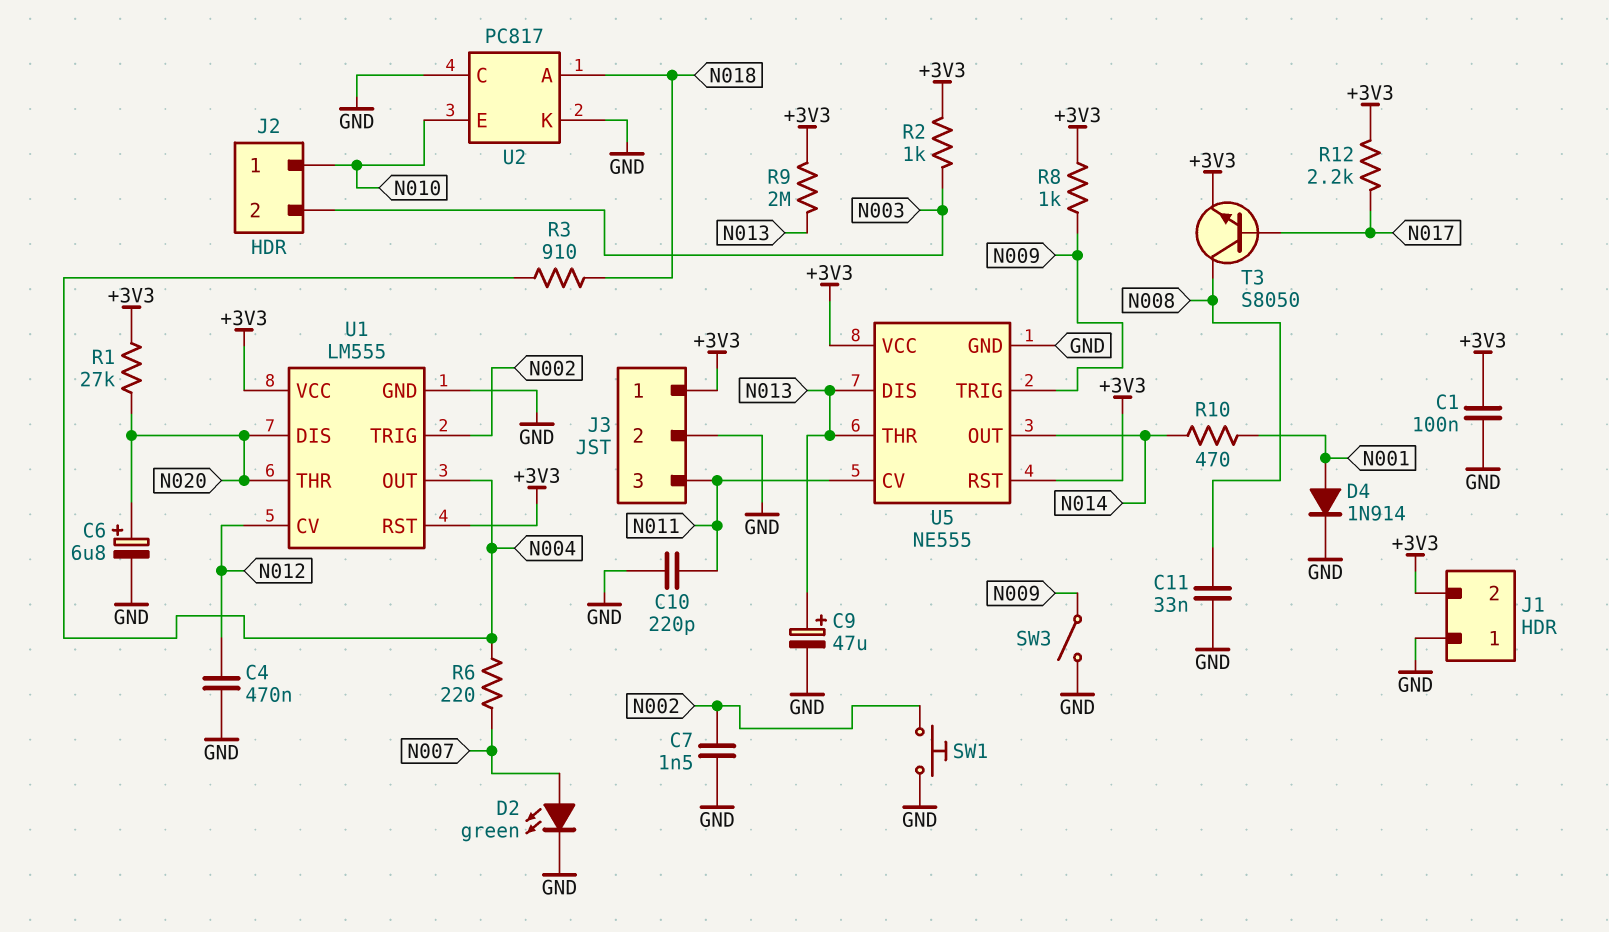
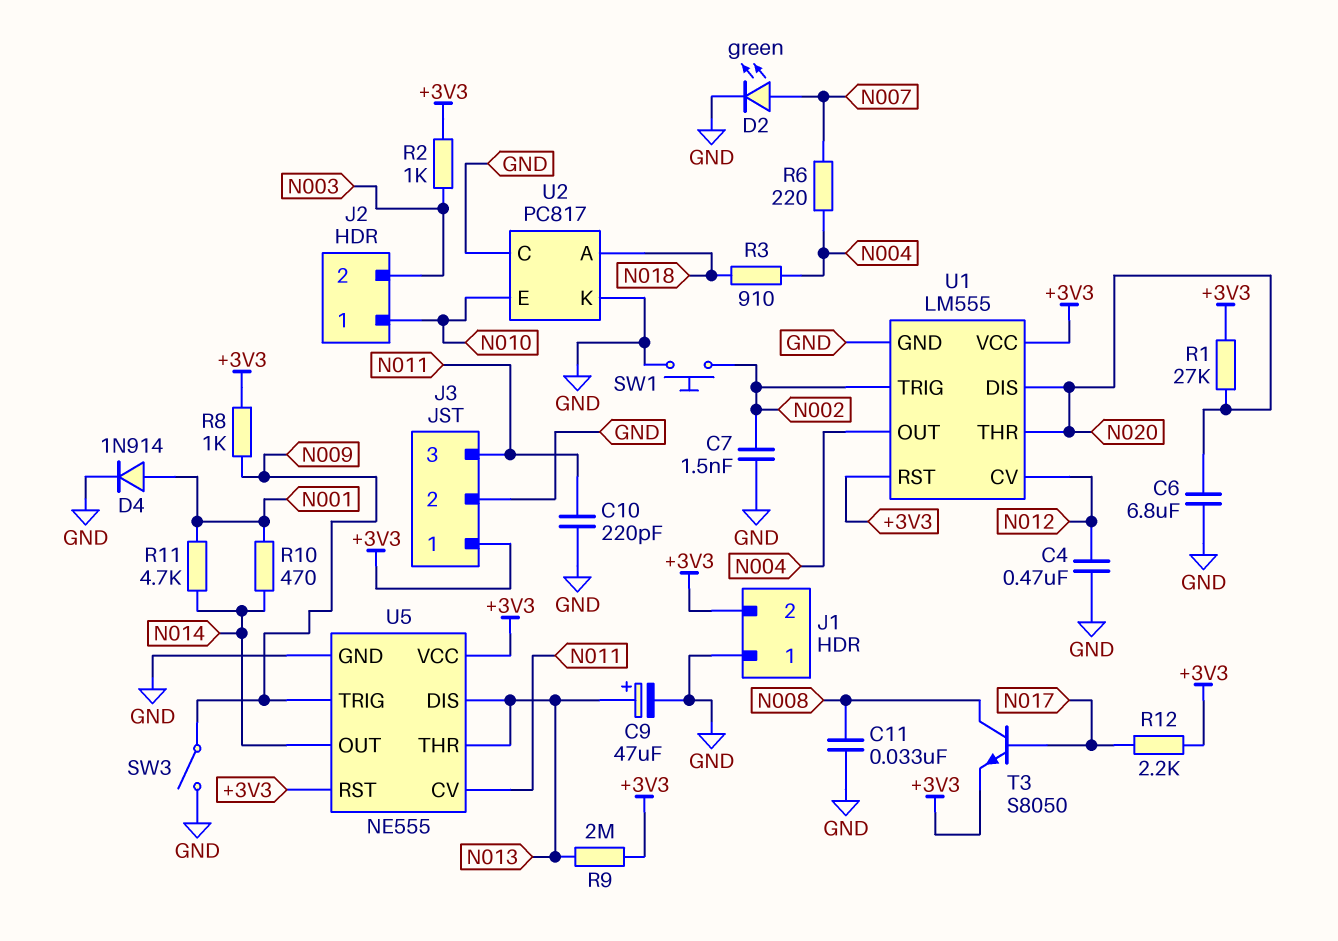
C1: 100nF (+3V3, GND) -> none
C6: 6.8uF (plus N020, minus GND) -> 6.8uF (GND, N020)
R11: none -> 4.7k (N001, N014)

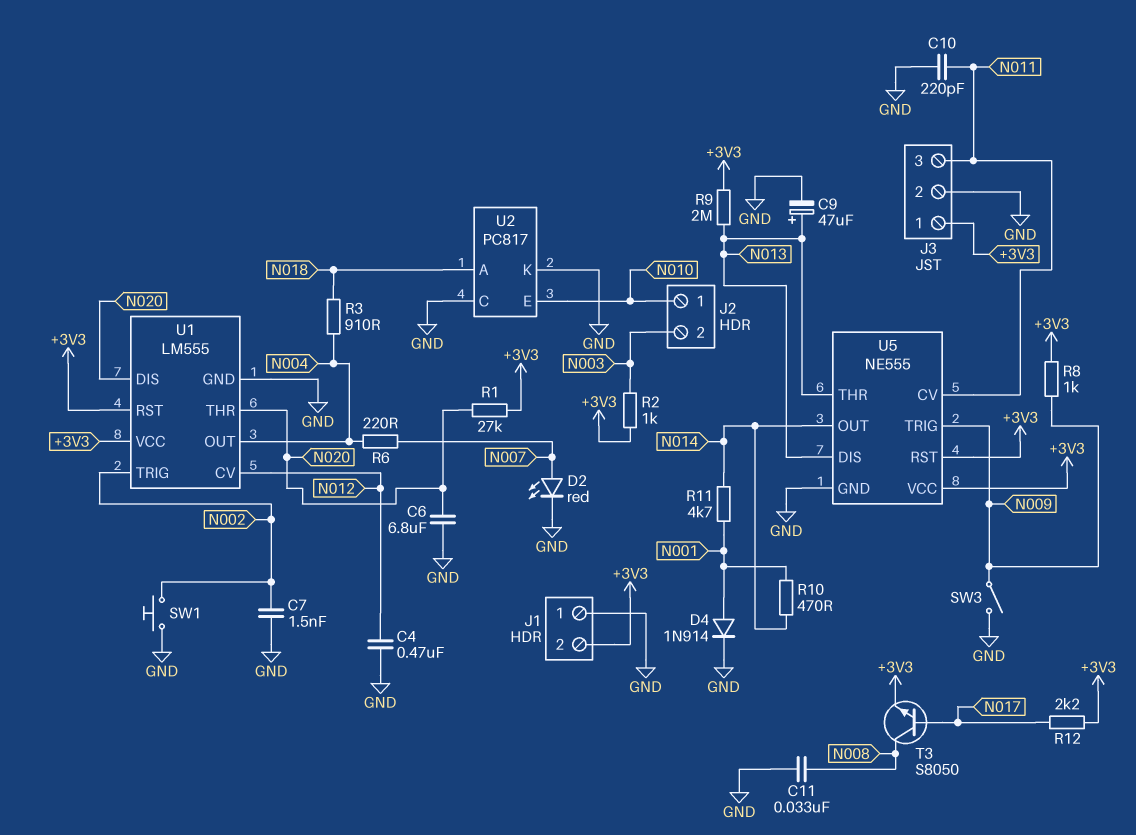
D2: LED green (A N007, K GND) -> LED red (A N007, K GND)

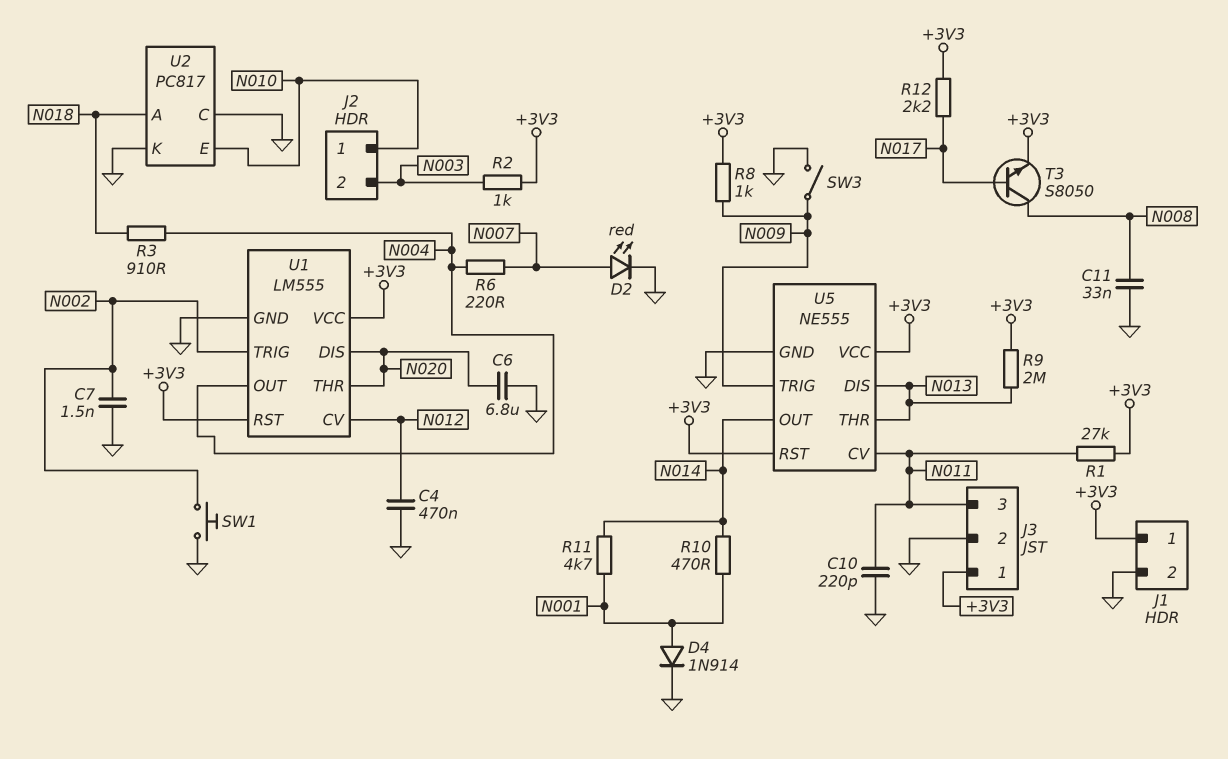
C9: 47uF (plus N013, minus GND) -> none
J1 pin 1: GND -> +3V3
J1 pin 2: +3V3 -> GND
R1: 27k (+3V3, N020) -> 27k (+3V3, N011)

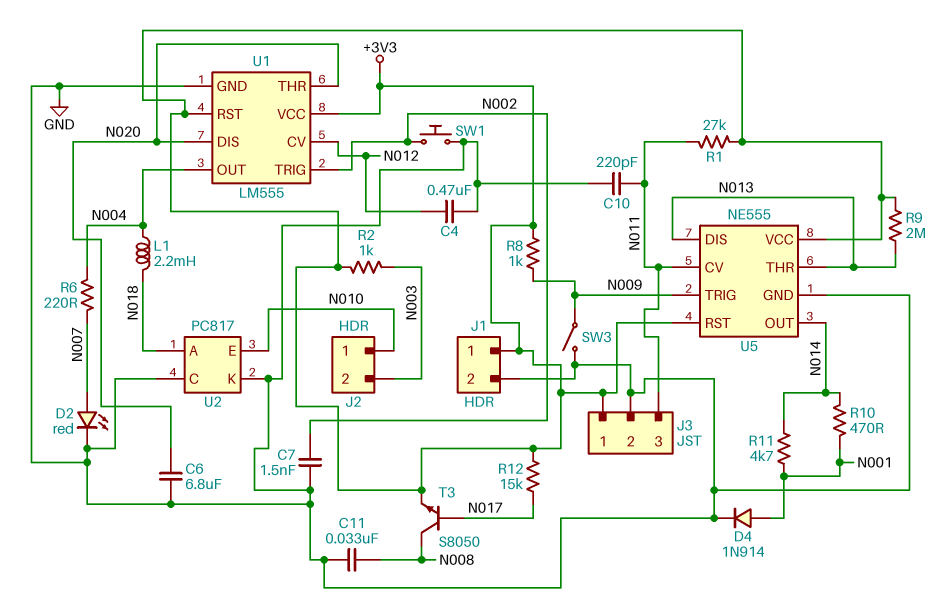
L1: none -> 2.2mH (N004, N018)
R3: 910 (N004, N018) -> none
R12: 2.2k (+3V3, N017) -> 15k (+3V3, N017)

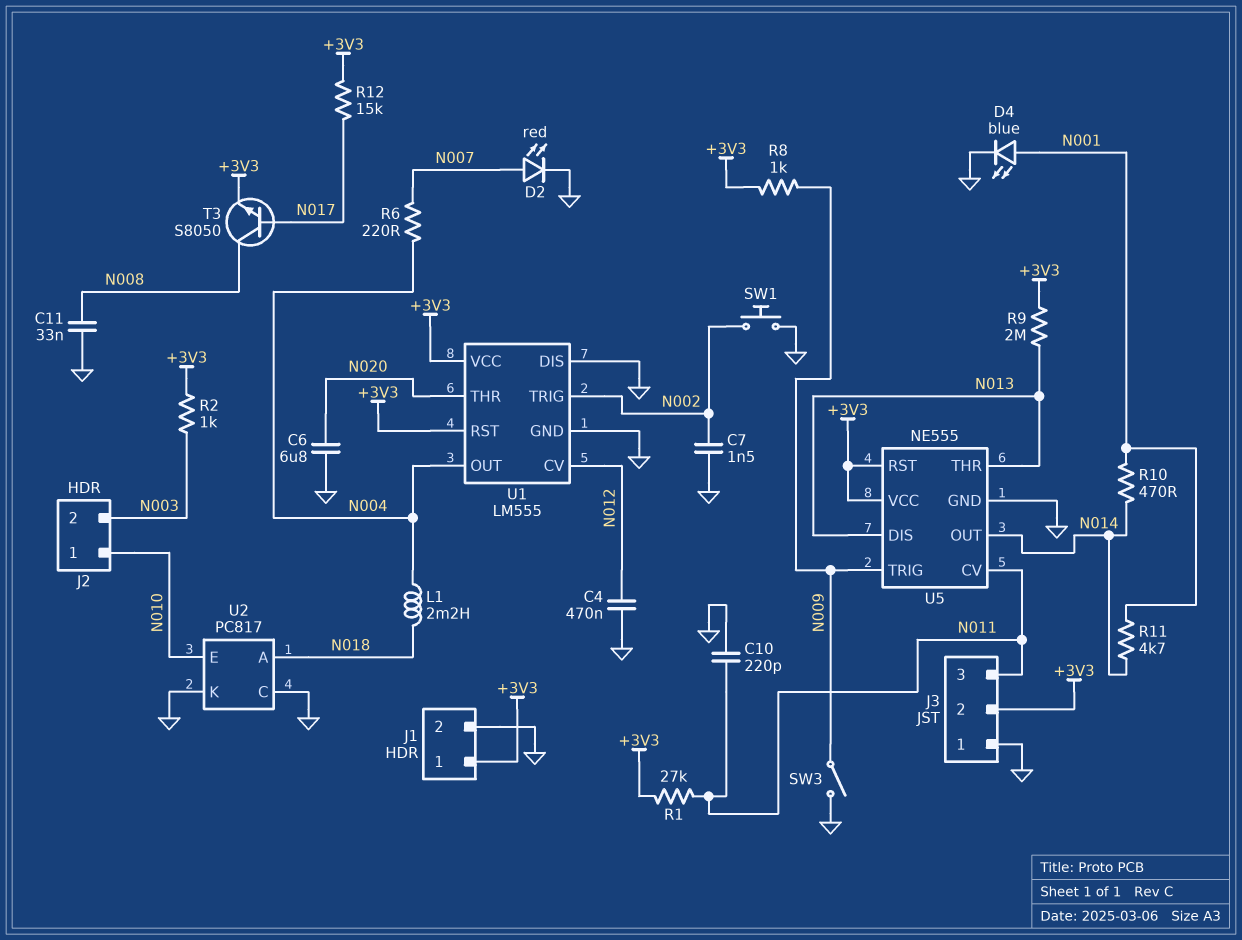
D4: diode 1N914 (A N001, K GND) -> LED blue (A N001, K GND)
J3 pin 1: +3V3 -> GND
J3 pin 2: GND -> +3V3
U1 pin DIS: N020 -> GND

